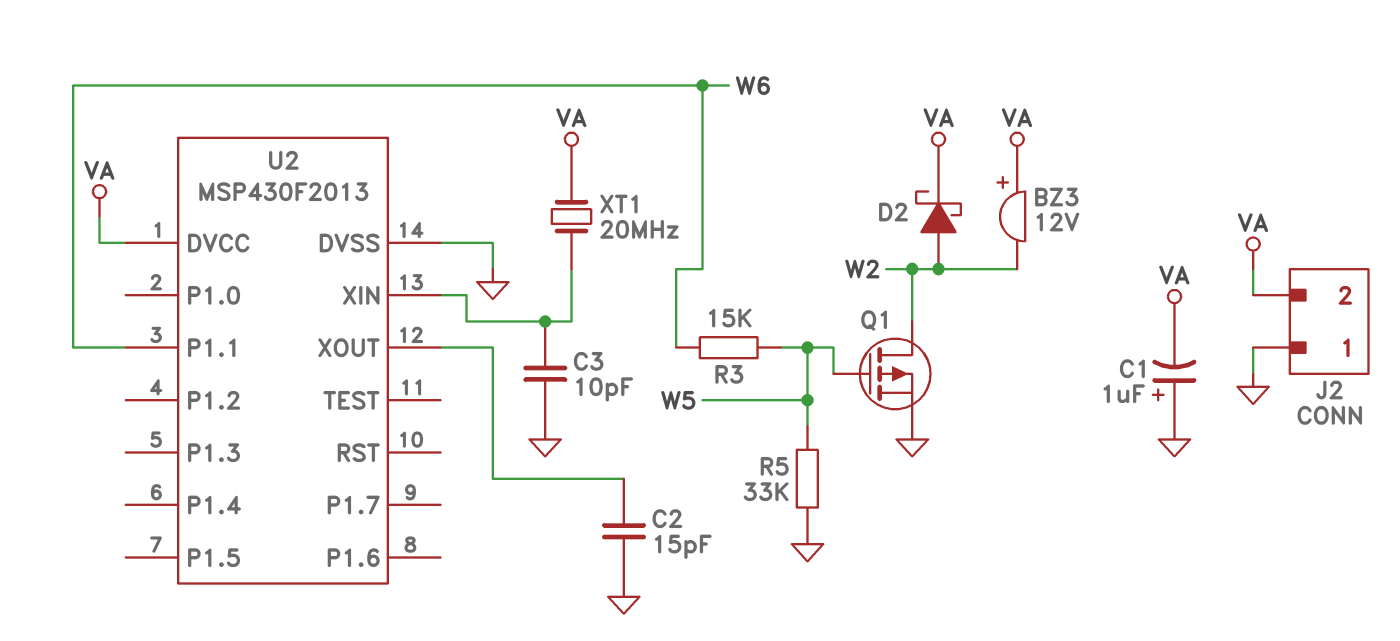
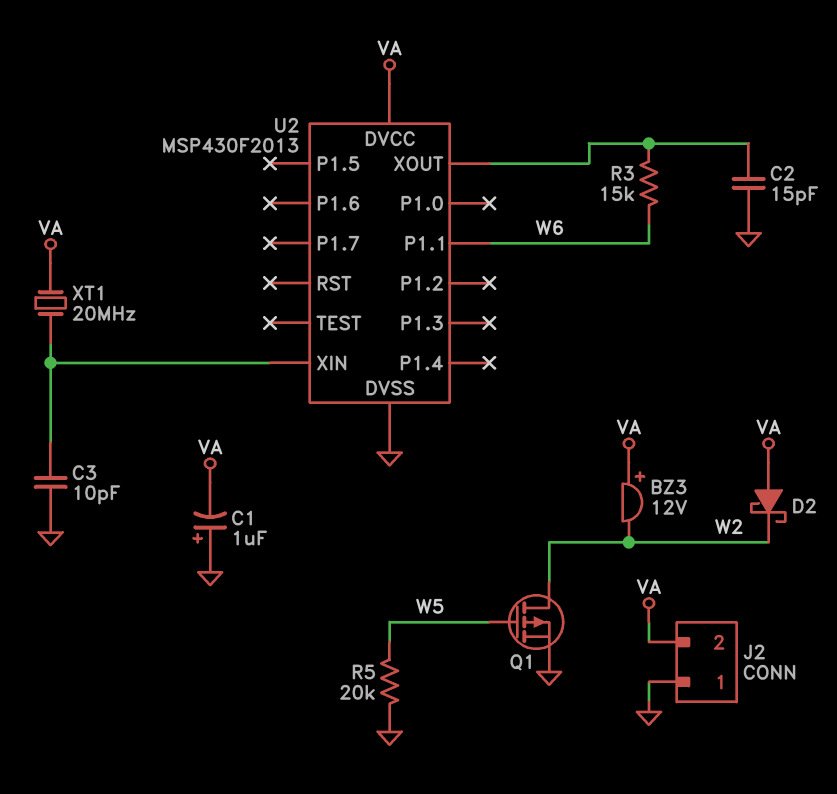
D2: schottky (A W2, K VA) -> schottky (A VA, K W2)
R3: 15k (W5, W6) -> 15k (U2/XOUT, W6)
R5: 33k (GND, W5) -> 20k (GND, W5)

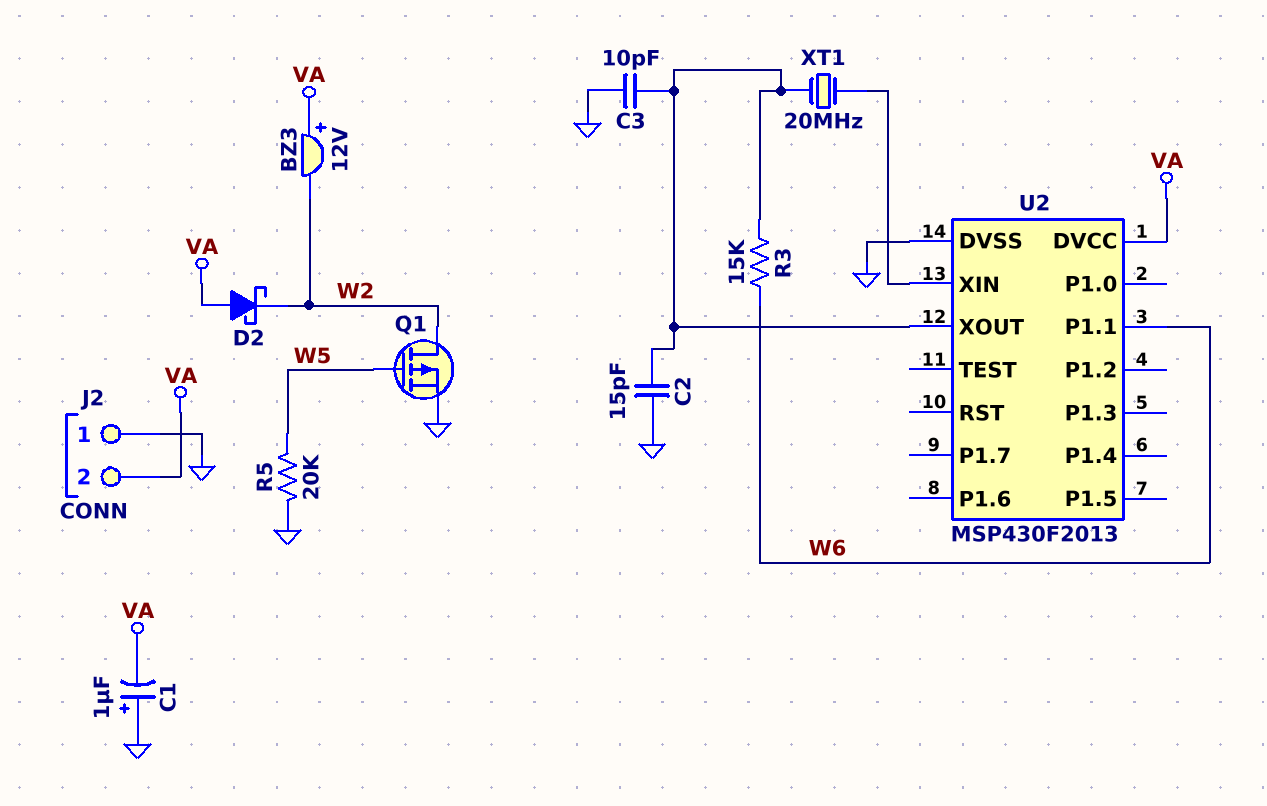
C3: 10pF (GND, U2/XIN) -> 10pF (GND, U2/XOUT)
XT1: 20MHz (U2/XIN, VA) -> 20MHz (U2/XIN, U2/XOUT)

